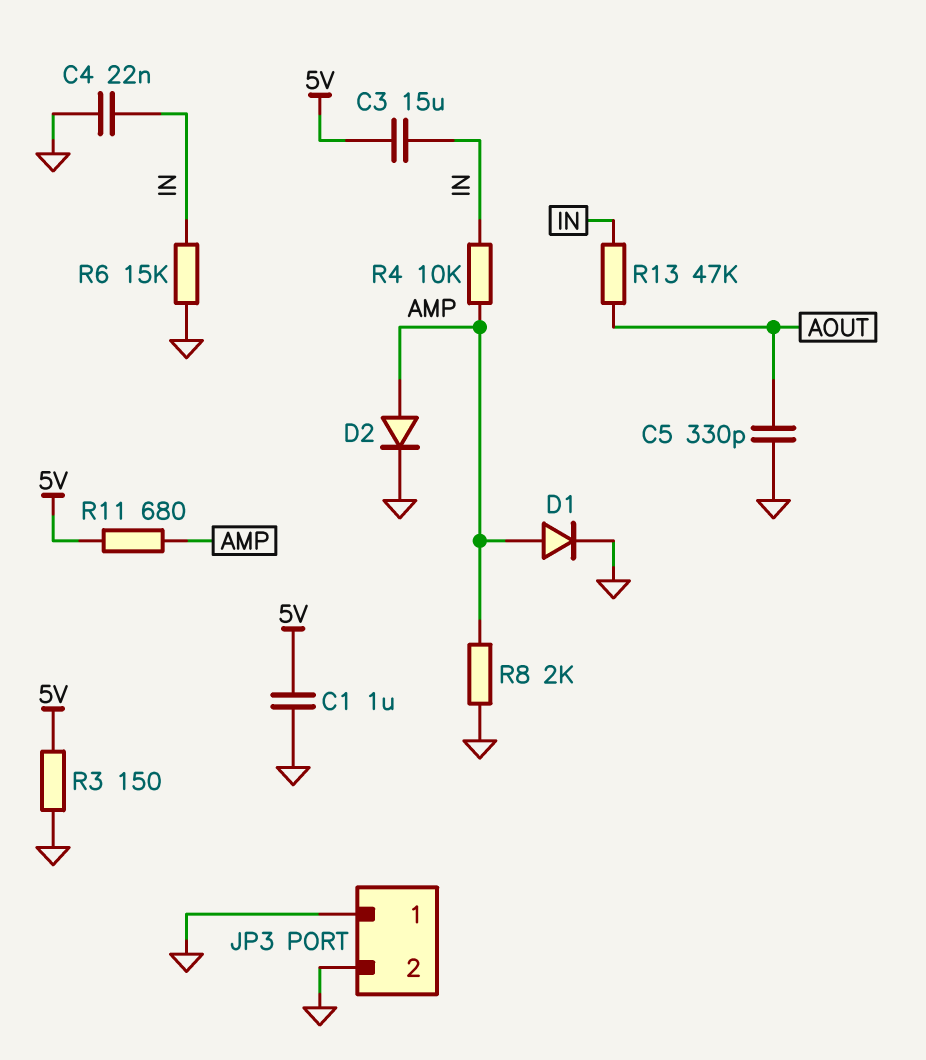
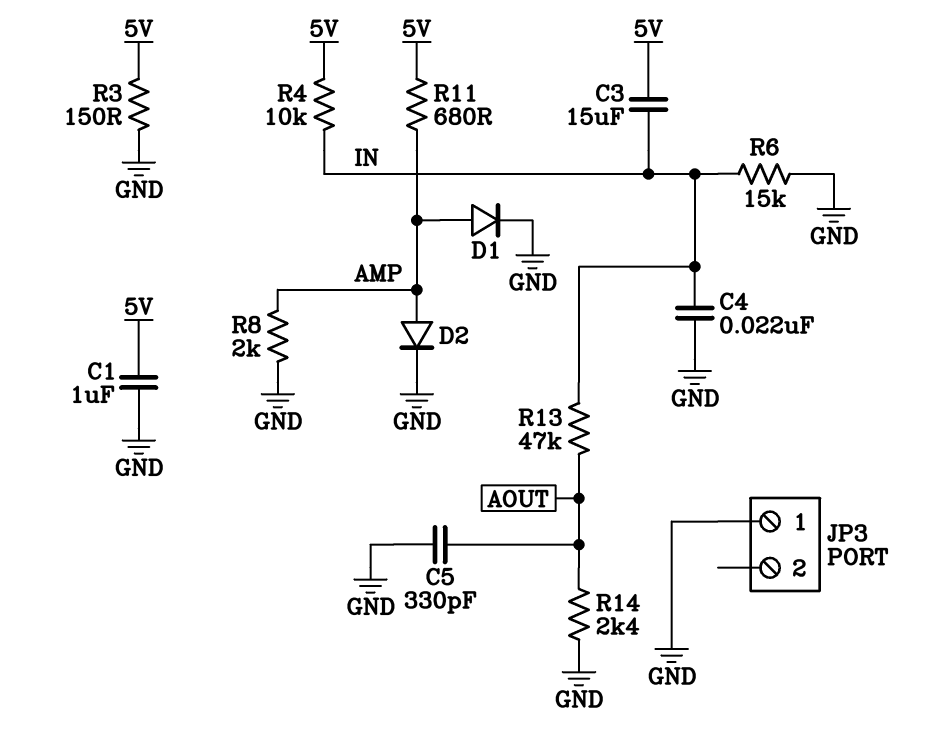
JP3 pin 2: GND -> none
R4: 10k (AMP, IN) -> 10k (5V, IN)
R14: none -> 2.4k (AOUT, GND)

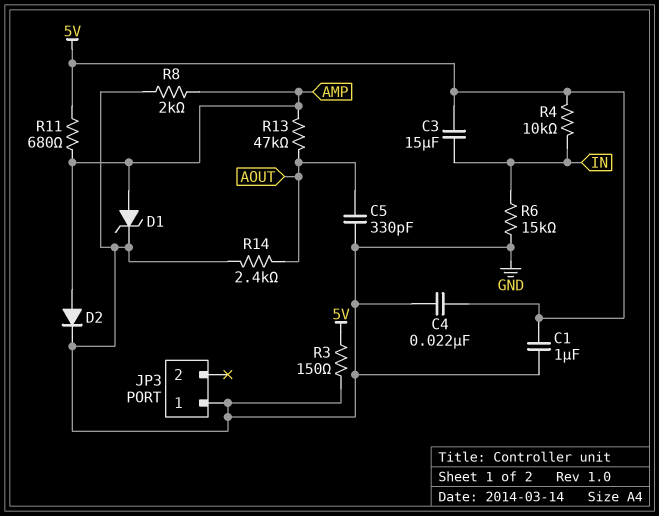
C4: 22nF (GND, IN) -> 22nF (5V, GND)
D1: diode (A AMP, K GND) -> zener (A AMP, K GND)
R13: 47k (AOUT, IN) -> 47k (AMP, AOUT)

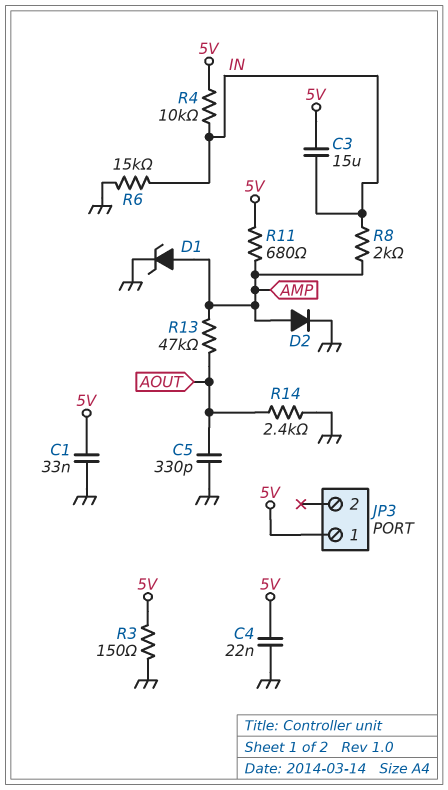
C1: 1uF (5V, GND) -> 33nF (5V, GND)
JP3 pin 1: GND -> 5V
R8: 2k (AMP, GND) -> 2k (AMP, IN)

